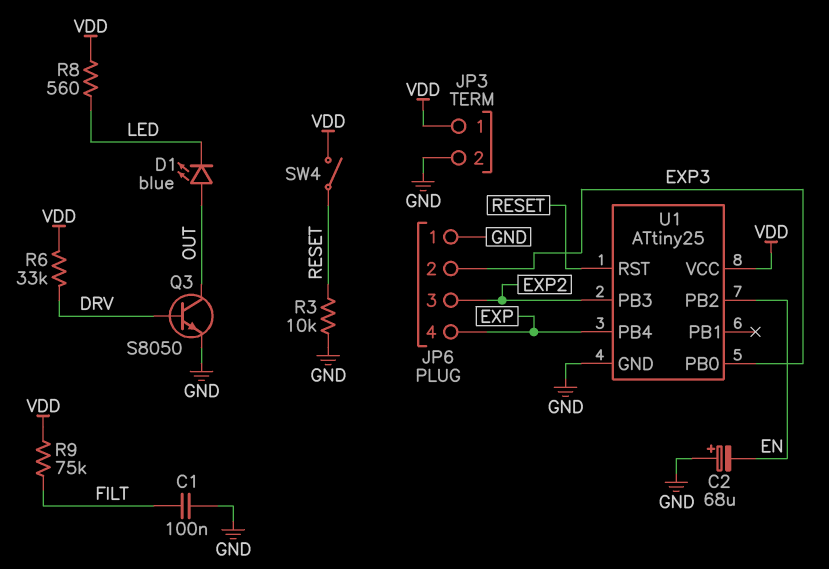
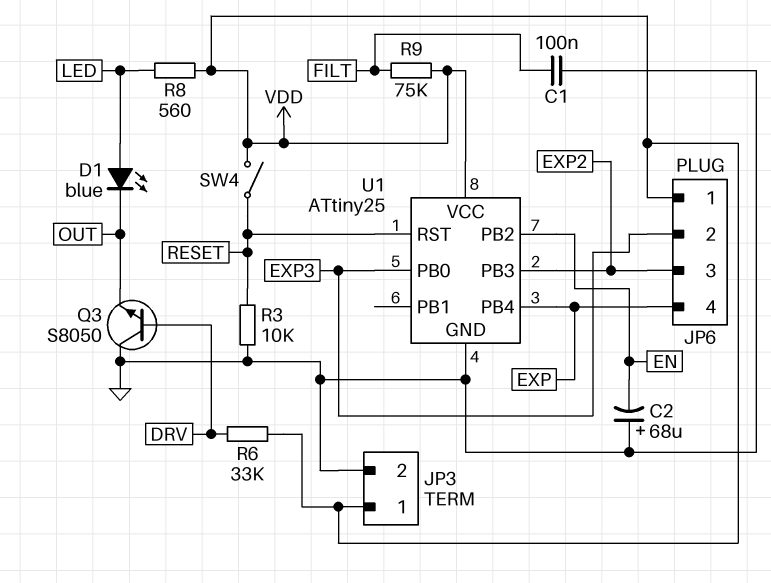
D1: LED blue (A OUT, K LED) -> LED blue (A LED, K OUT)
JP6 pin 1: GND -> VDD
Q3: NPN S8050 (B DRV, C OUT, E GND) -> NPN S8050 (B DRV, C GND, E OUT)

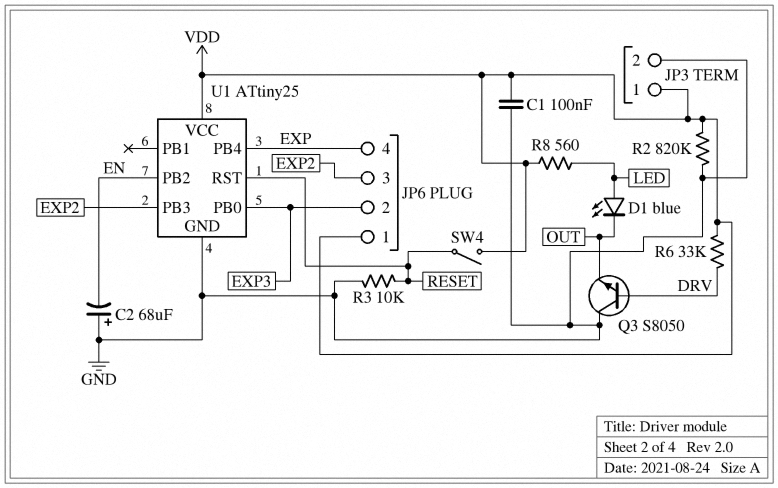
C1: 100nF (FILT, GND) -> 100nF (GND, VDD)
R2: none -> 820k (GND, VDD)
R9: 75k (FILT, VDD) -> none

